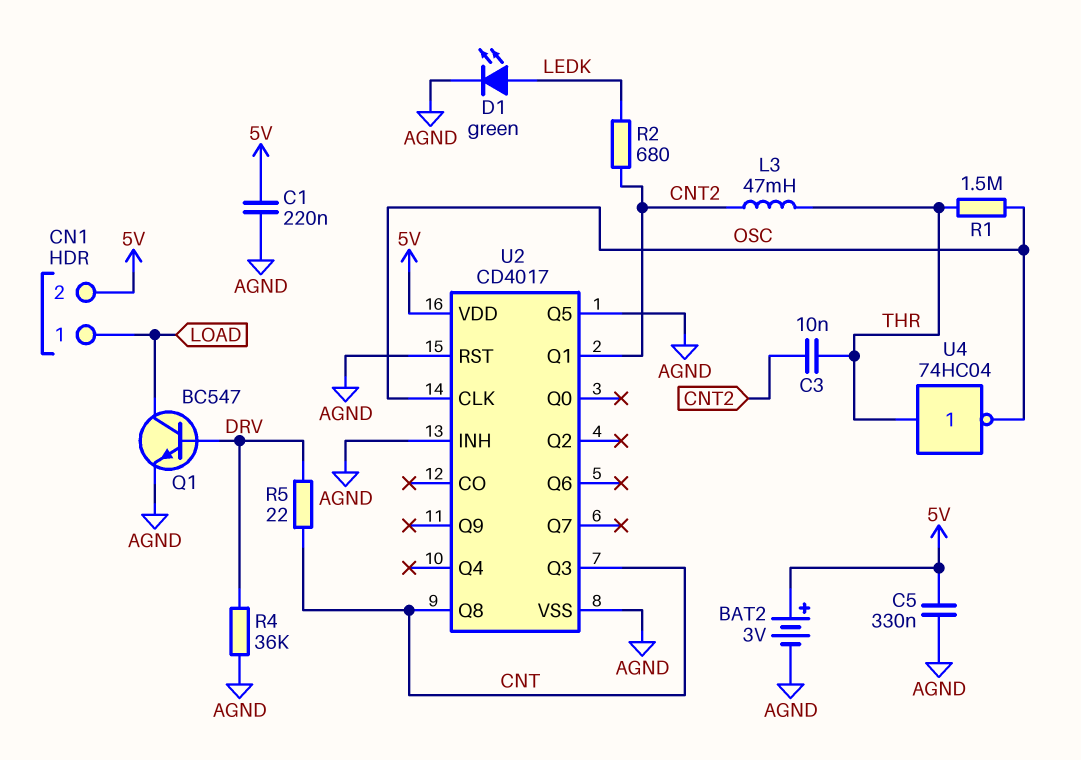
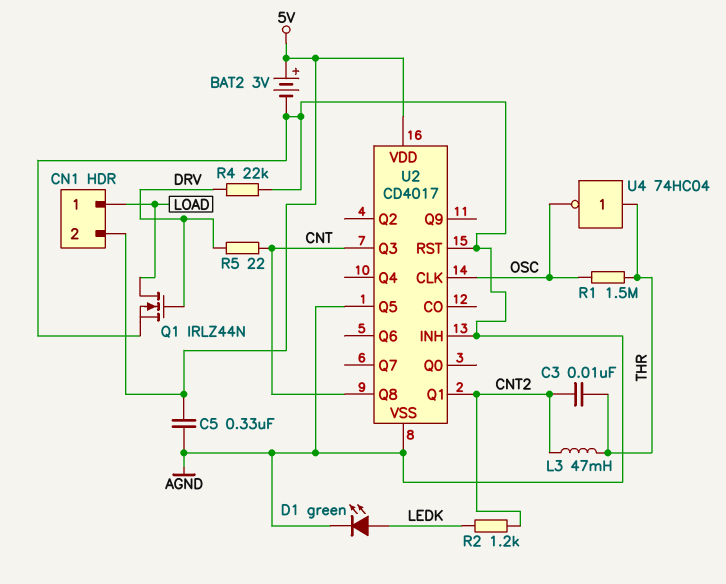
C1: 220nF (5V, AGND) -> none
Q1: NPN BC547 (B DRV, C LOAD, E AGND) -> NMOS IRLZ44N (G DRV, D LOAD, S AGND)
R2: 680 (CNT2, LEDK) -> 1.2k (CNT2, LEDK)
R4: 36k (AGND, DRV) -> 22k (AGND, DRV)

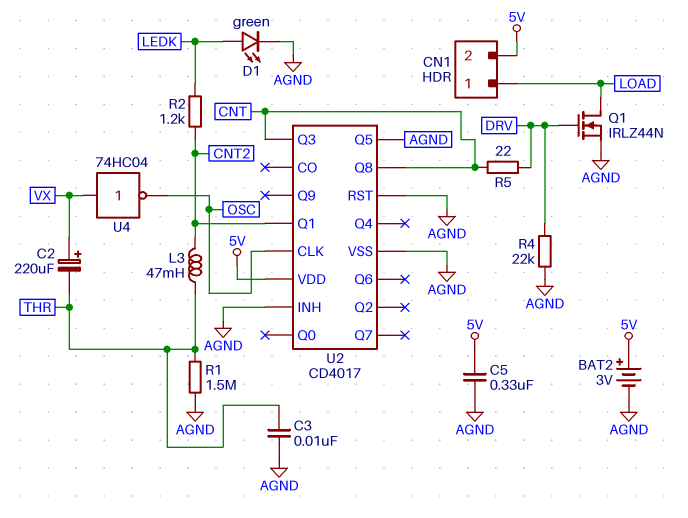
C2: none -> 220uF (plus VX, minus THR)
C3: 10nF (CNT2, THR) -> 10nF (AGND, THR)
R1: 1.5M (OSC, THR) -> 1.5M (AGND, THR)
U4: NOT 74HC04 (in THR, out OSC) -> NOT 74HC04 (in VX, out OSC)

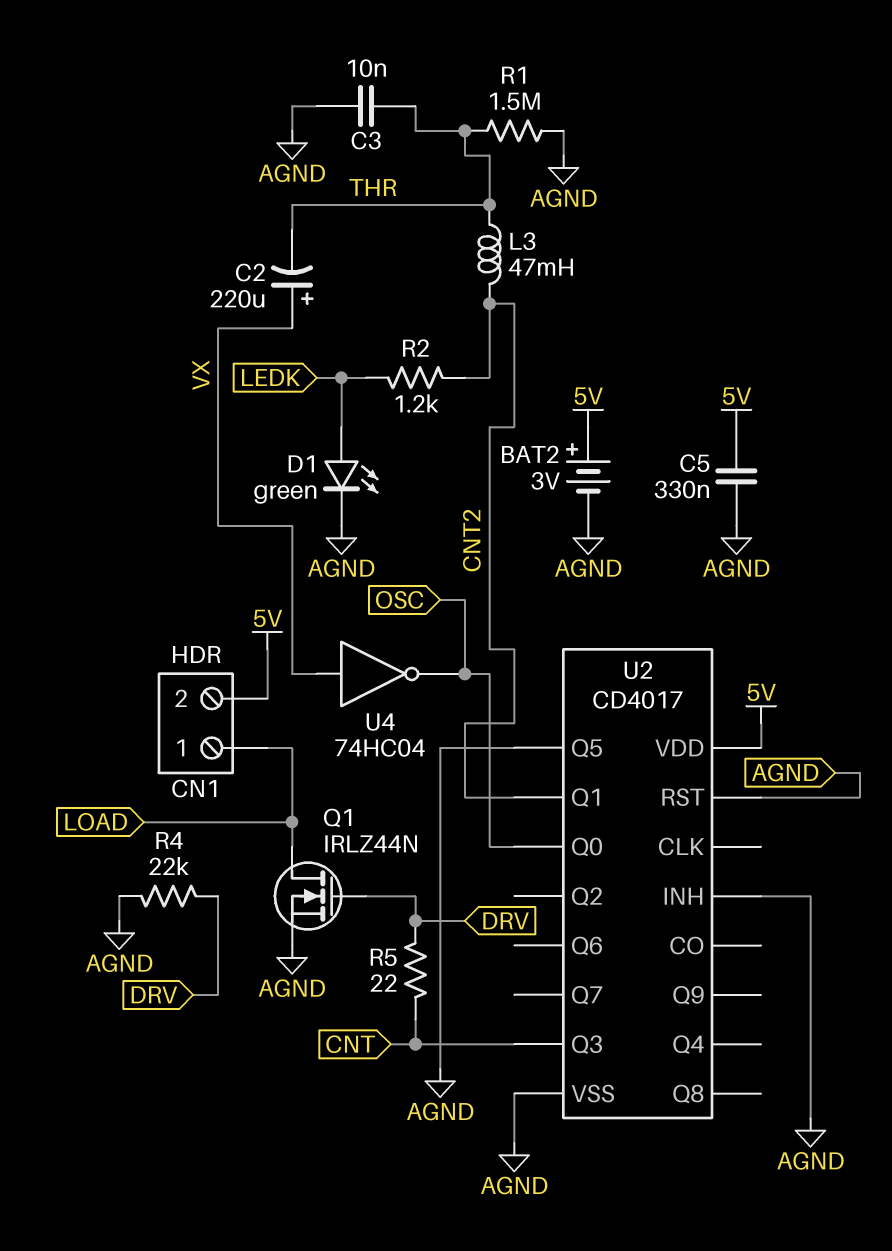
U2 pin CLK: OSC -> none
U2 pin Q0: none -> OSC
U2 pin Q8: CNT -> none

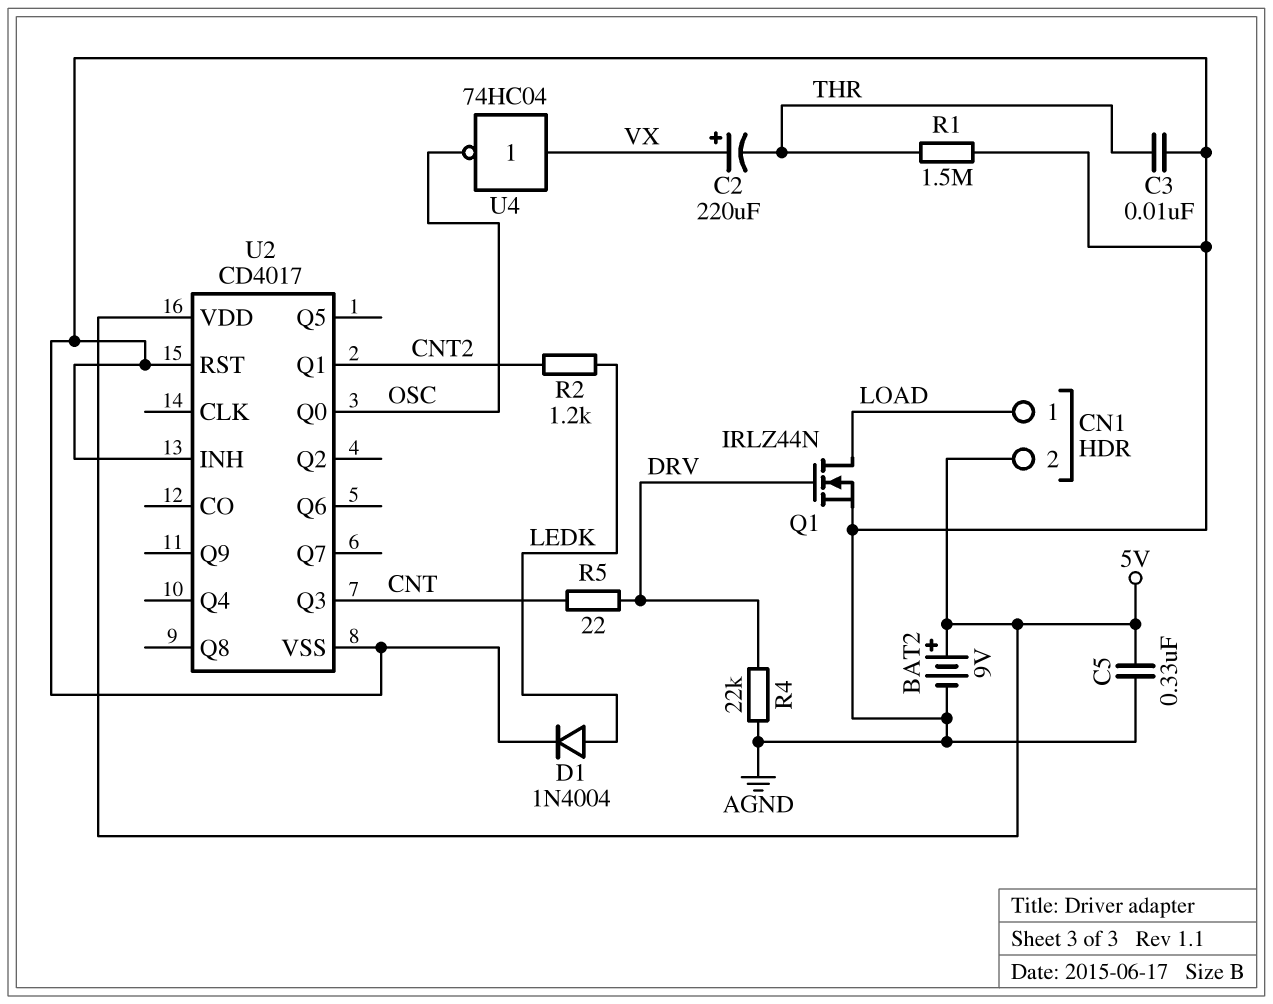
BAT2: 3V (plus 5V, minus AGND) -> 9V (plus 5V, minus AGND)
D1: LED green (A LEDK, K AGND) -> diode 1N4004 (A LEDK, K AGND)
L3: 47mH (CNT2, THR) -> none
U2 pin Q5: AGND -> none

